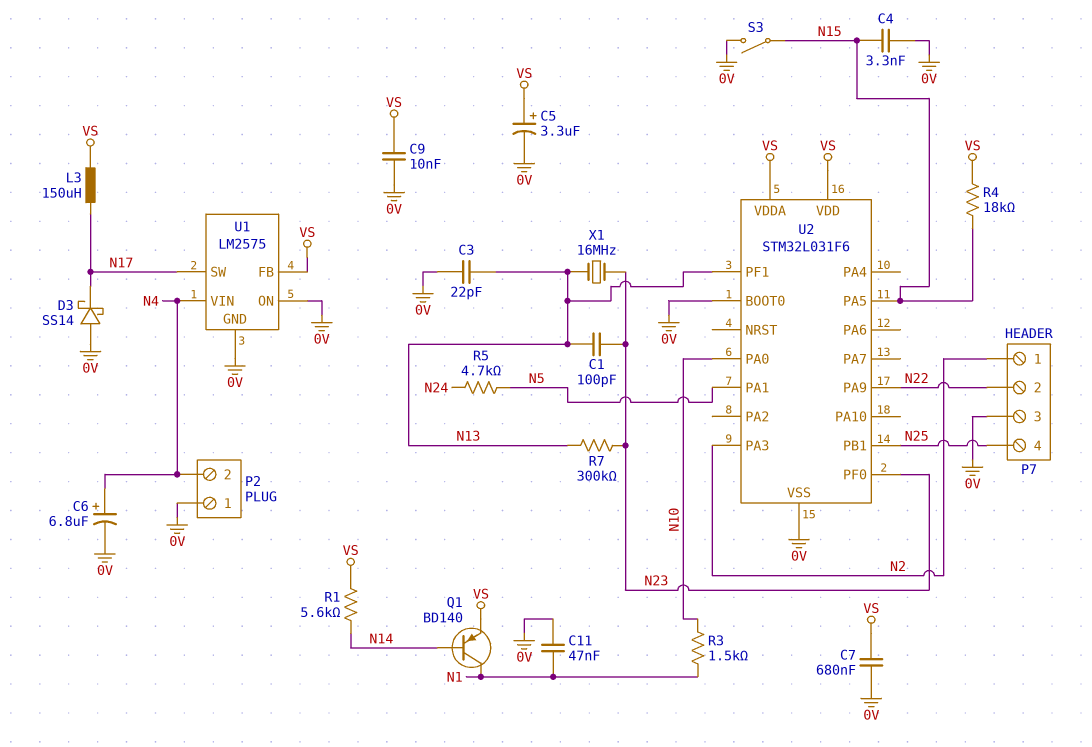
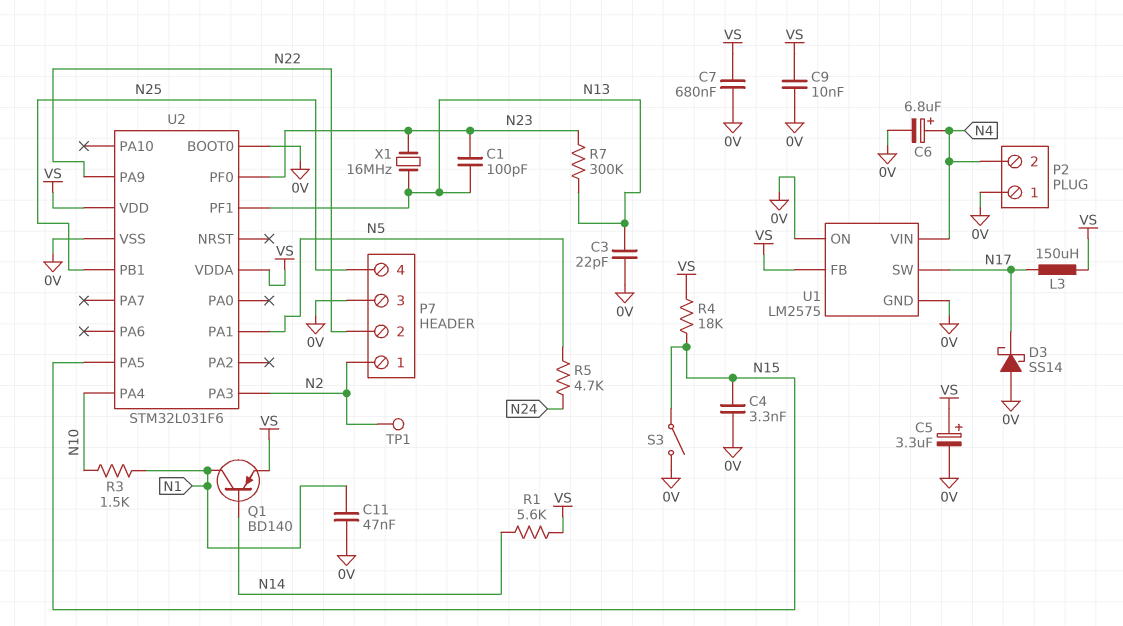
TP1: none -> test point (N2)
U2 pin PA0: N10 -> none
U2 pin PA4: none -> N10

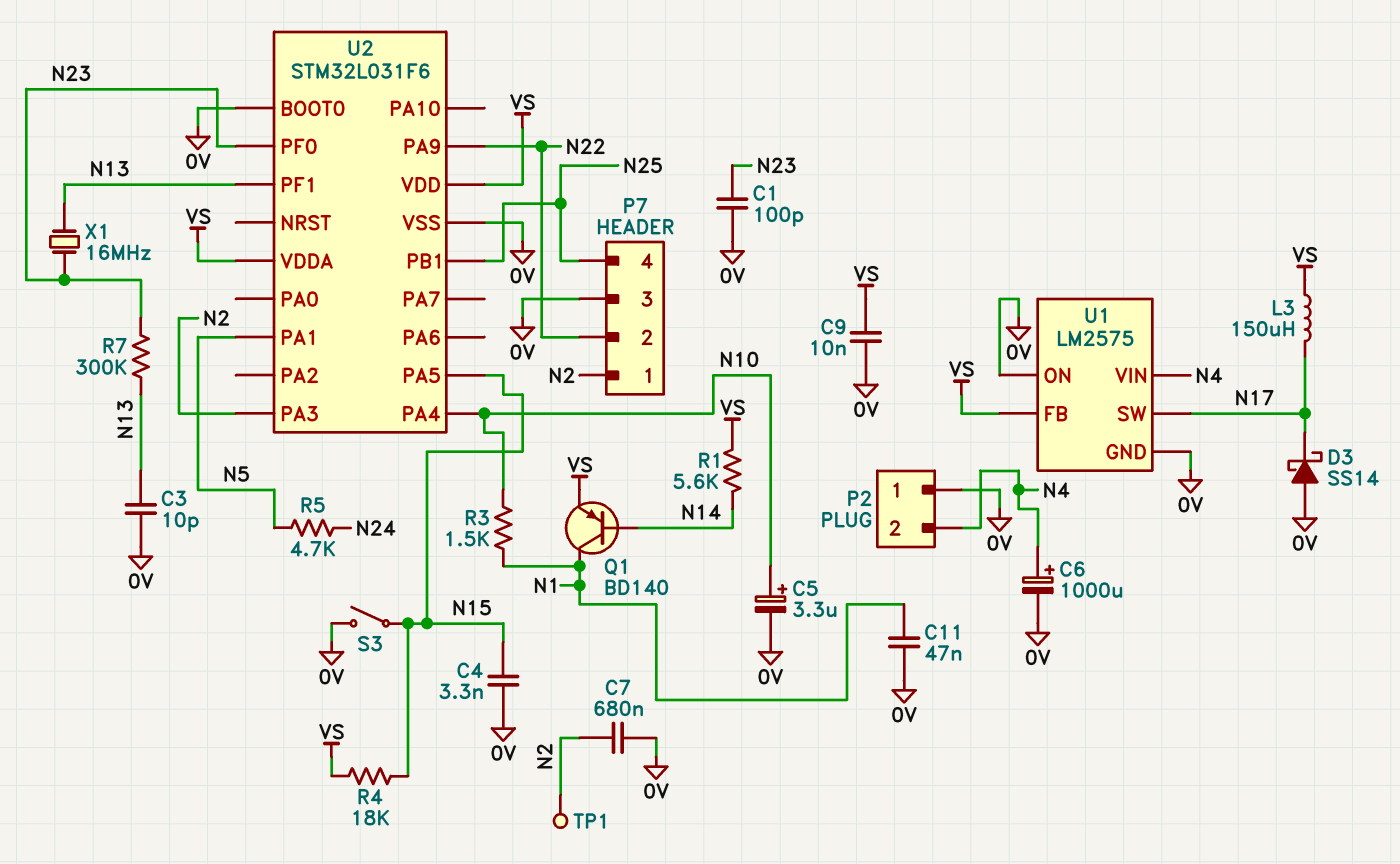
C1: 100pF (N13, N23) -> 100pF (0V, N23)
C3: 22pF (0V, N13) -> 10pF (0V, N13)
C5: 3.3uF (plus VS, minus 0V) -> 3.3uF (plus N10, minus 0V)
C6: 6.8uF (plus N4, minus 0V) -> 1000uF (plus N4, minus 0V)
C7: 680nF (0V, VS) -> 680nF (0V, N2)

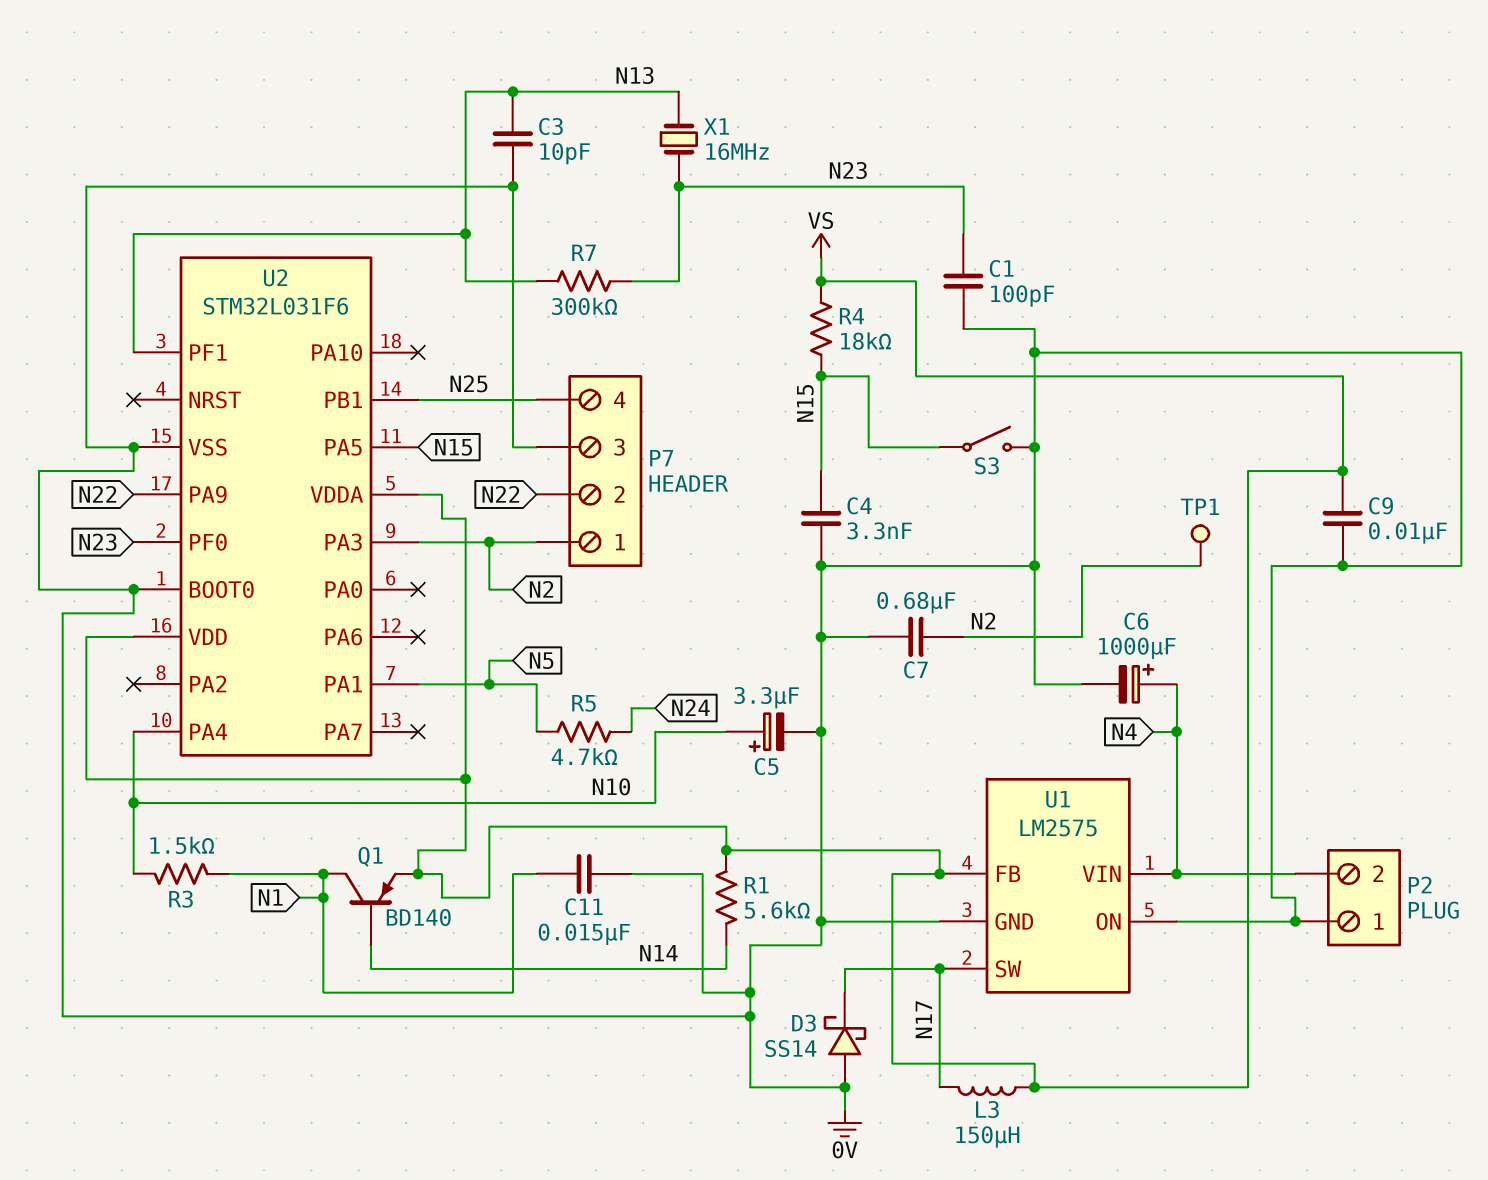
C11: 47nF (0V, N1) -> 15nF (0V, N1)

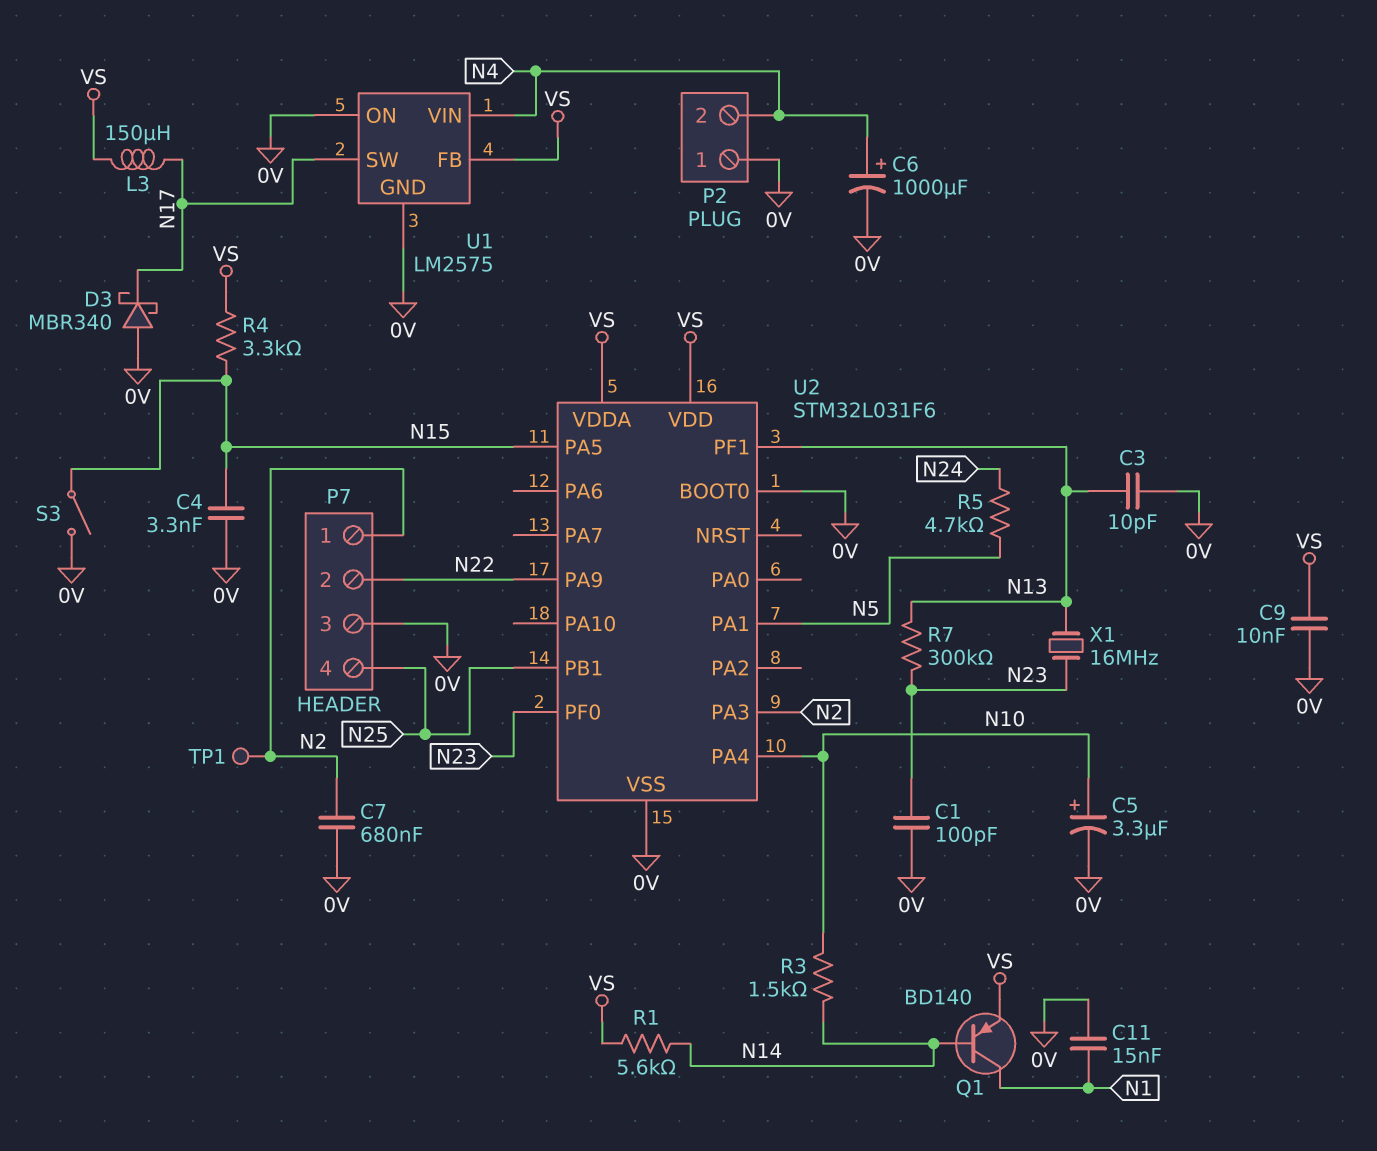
D3: schottky SS14 (A 0V, K N17) -> schottky MBR340 (A 0V, K N17)
R3: 1.5k (N1, N10) -> 1.5k (N10, N14)
R4: 18k (N15, VS) -> 3.3k (N15, VS)

